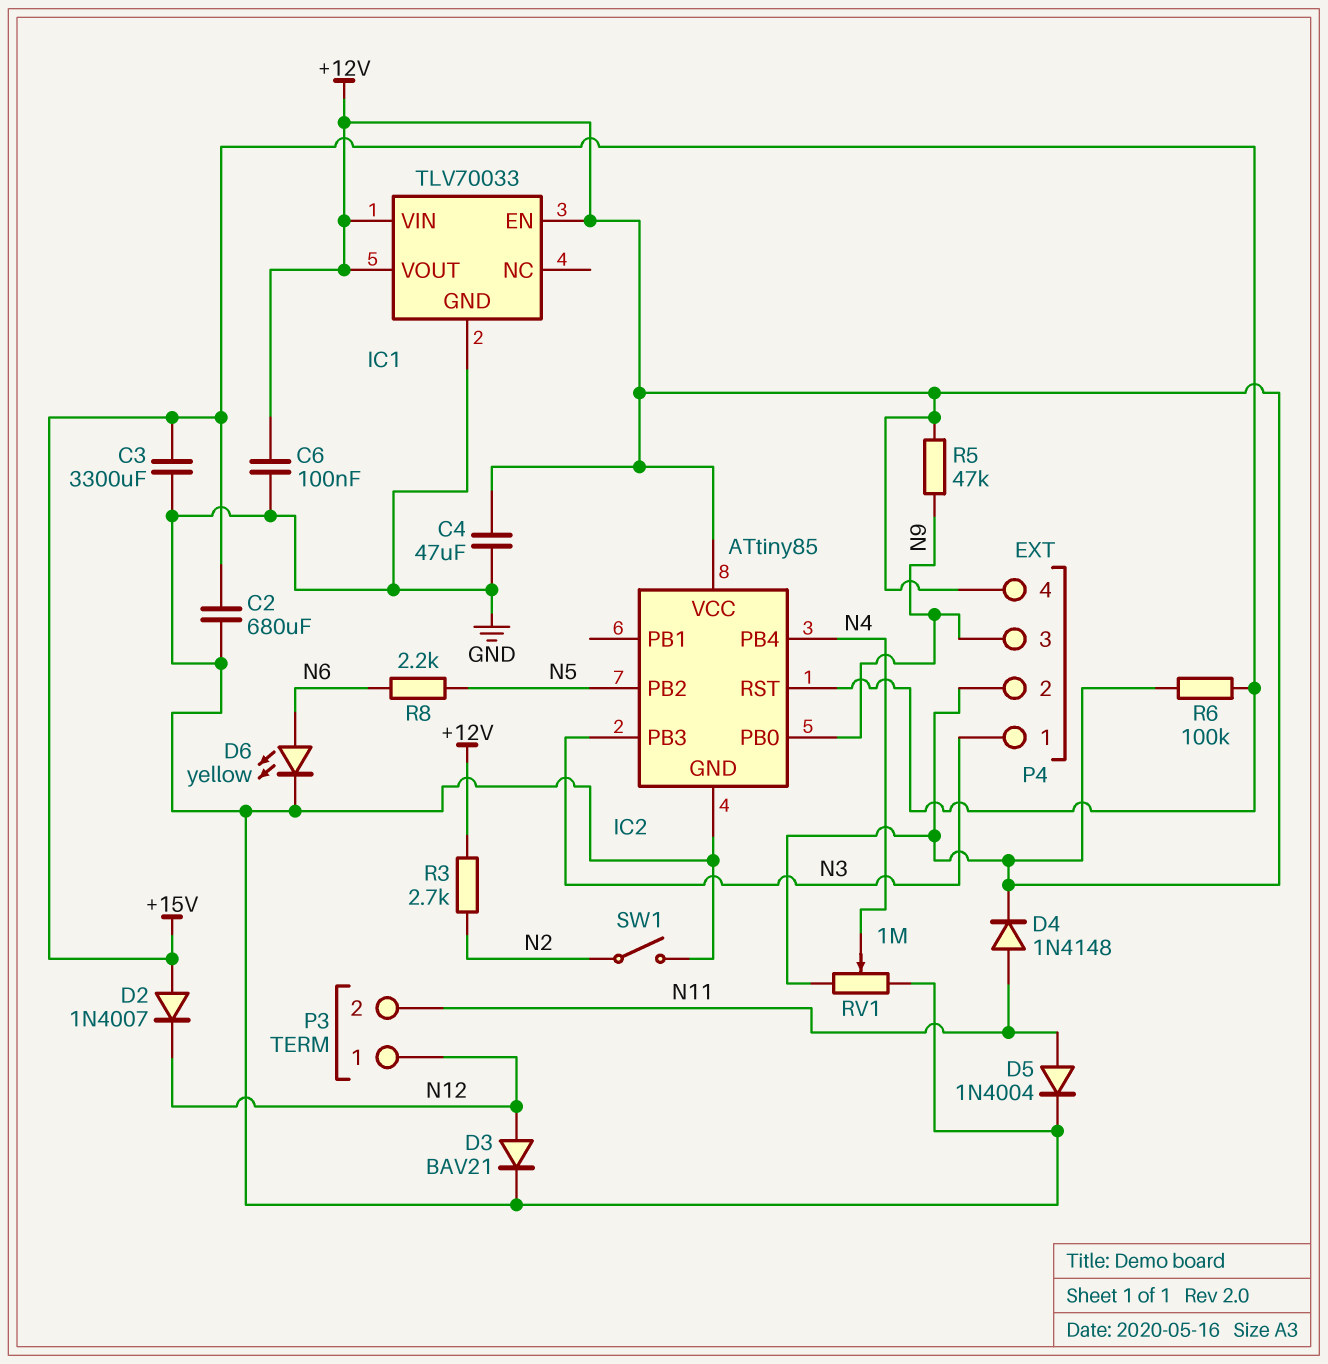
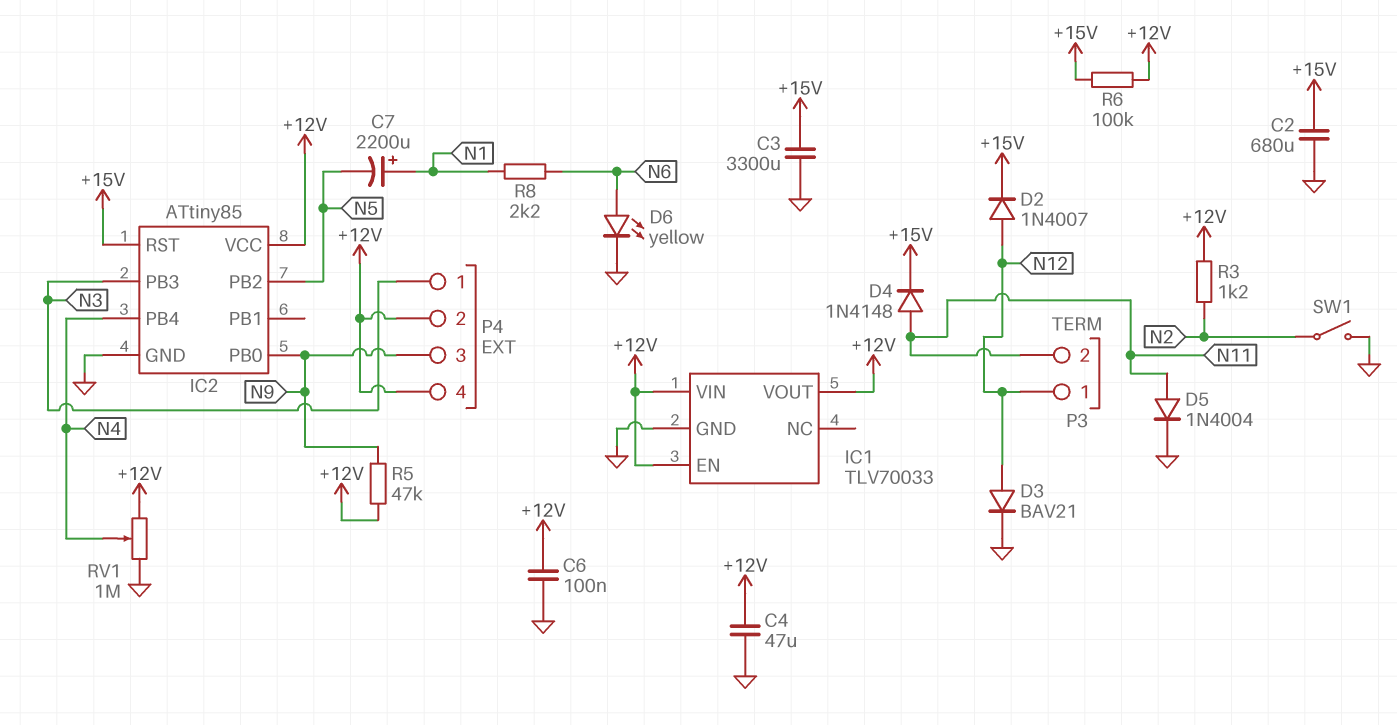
C7: none -> 2200uF (plus N1, minus N5)
D2: diode 1N4007 (A +15V, K N12) -> diode 1N4007 (A N12, K +15V)
D4: diode 1N4148 (A N11, K +12V) -> diode 1N4148 (A N11, K +15V)
R3: 2.7k (+12V, N2) -> 1.2k (+12V, N2)
R8: 2.2k (N5, N6) -> 2.2k (N1, N6)

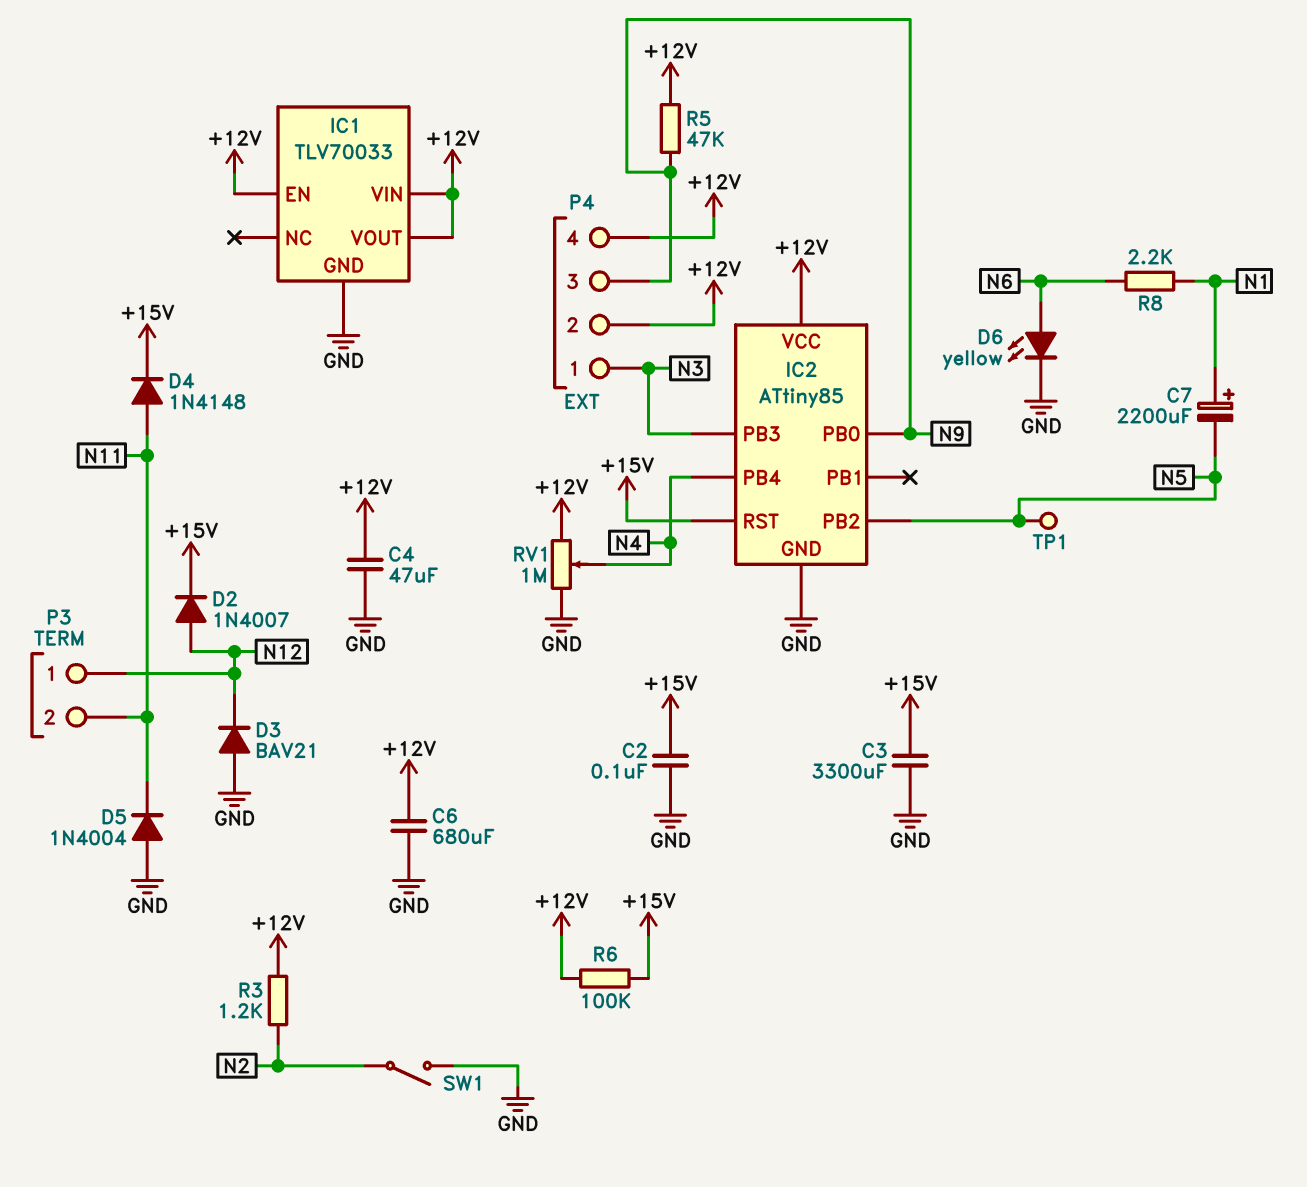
C2: 680uF (+15V, GND) -> 100nF (+15V, GND)
C6: 100nF (+12V, GND) -> 680uF (+12V, GND)
D3: diode BAV21 (A N12, K GND) -> diode BAV21 (A GND, K N12)
D5: diode 1N4004 (A N11, K GND) -> diode 1N4004 (A GND, K N11)
TP1: none -> test point (N5)

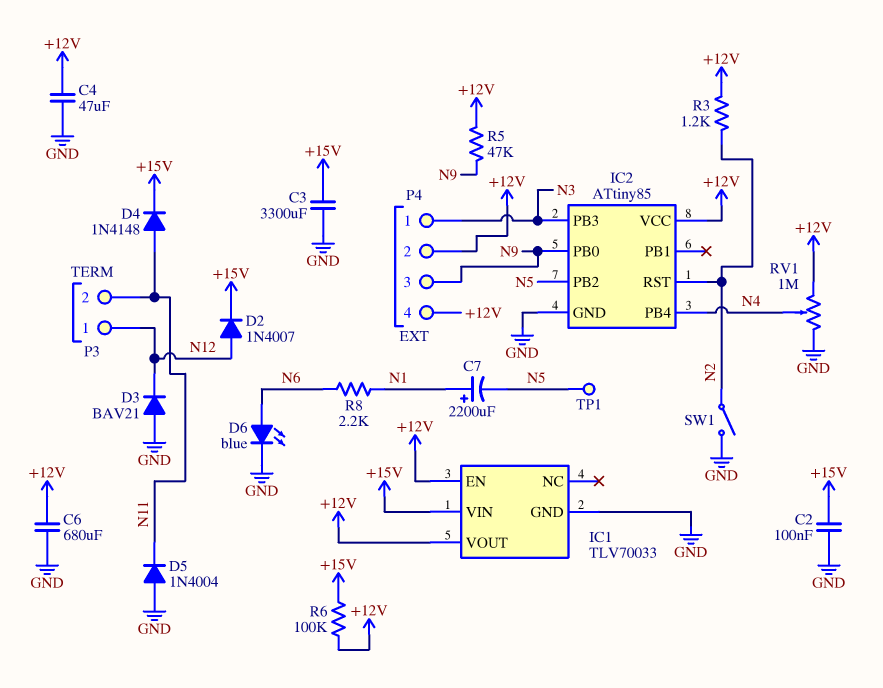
D6: LED yellow (A N6, K GND) -> LED blue (A N6, K GND)
IC1 pin VIN: +12V -> +15V
IC2 pin RST: +15V -> N2

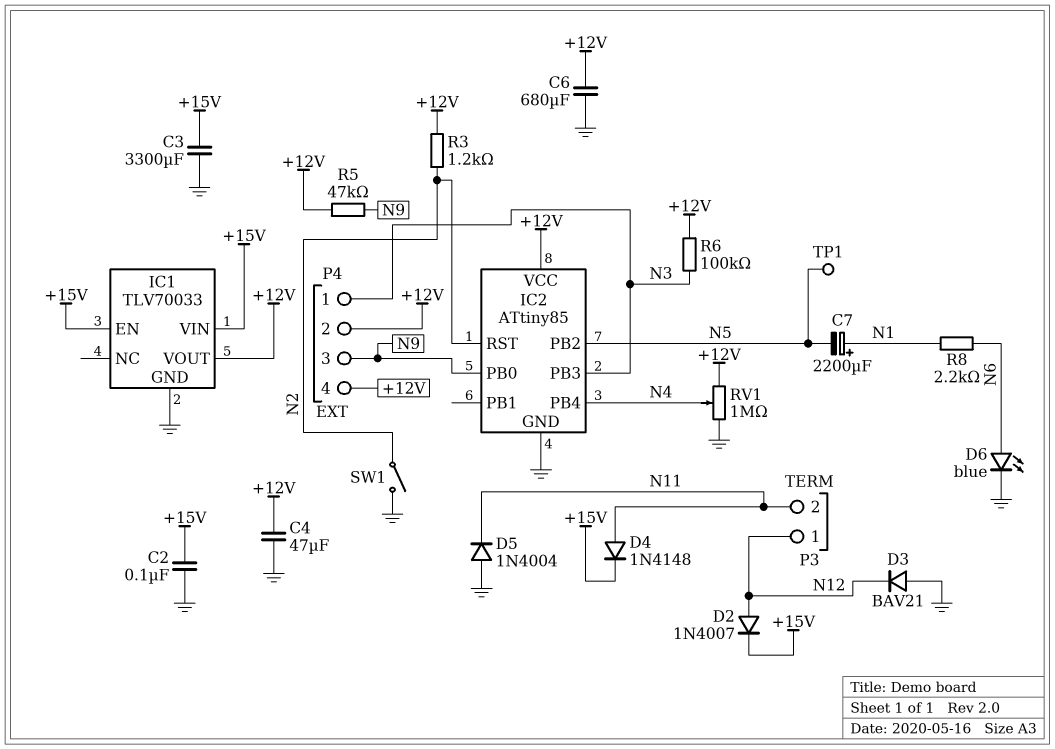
IC1 pin EN: +12V -> +15V
R6: 100k (+12V, +15V) -> 100k (+12V, N3)

